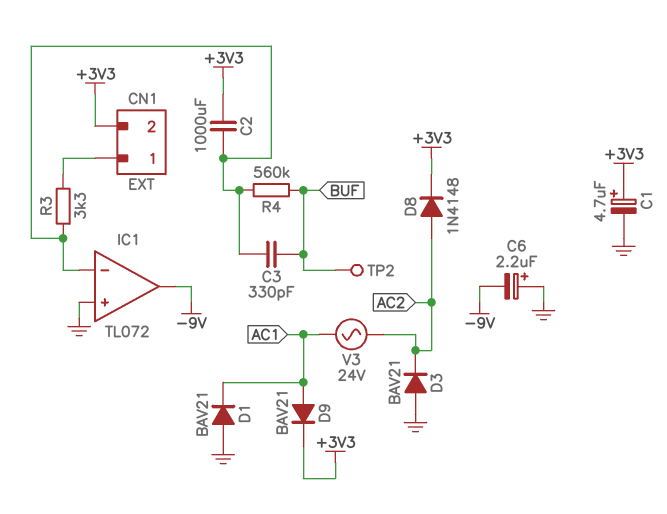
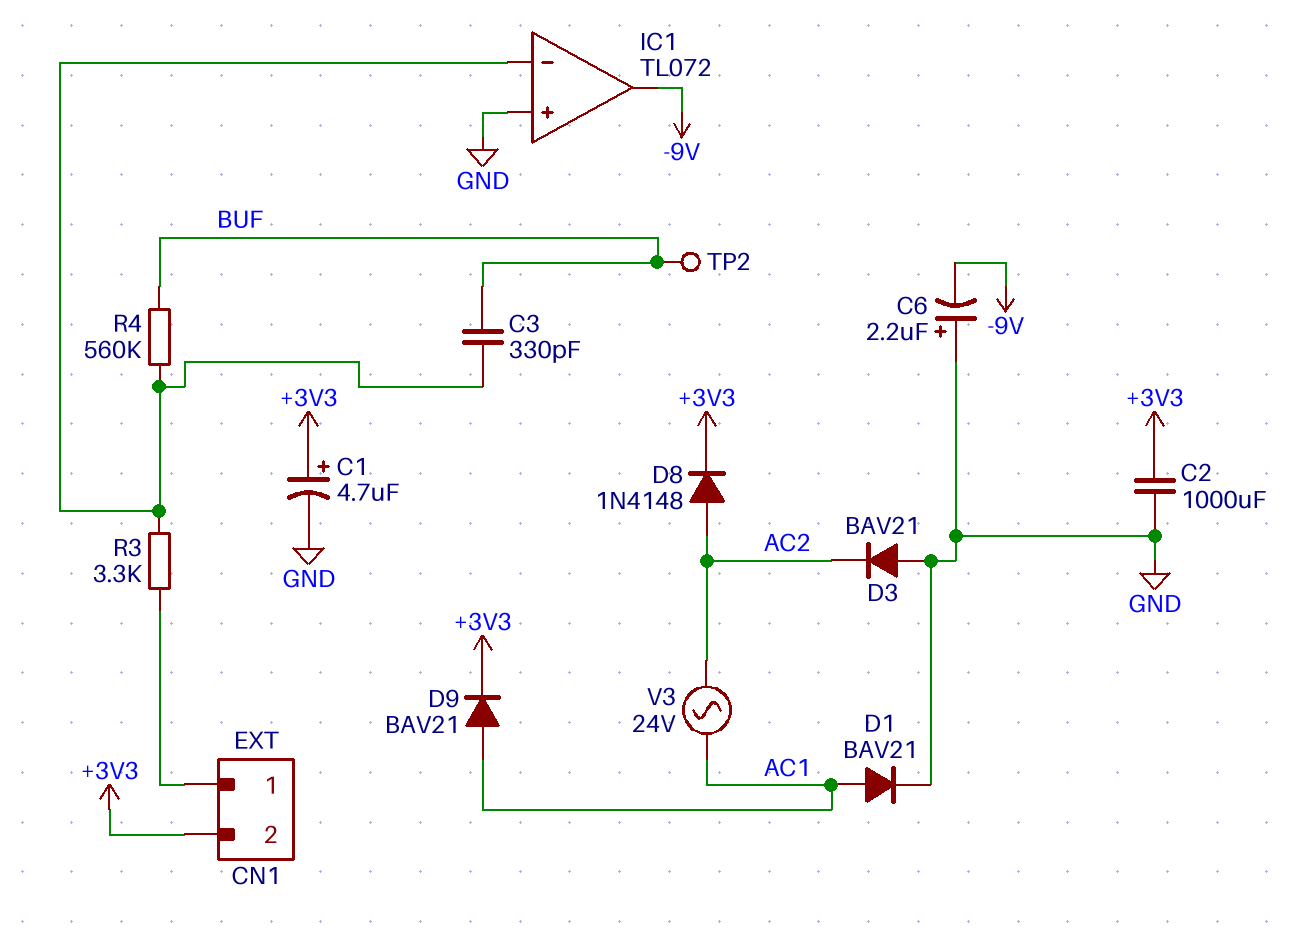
C2: 1000uF (+3V3, IC1/in-) -> 1000uF (+3V3, GND)
D1: diode BAV21 (A GND, K AC1) -> diode BAV21 (A AC1, K GND)

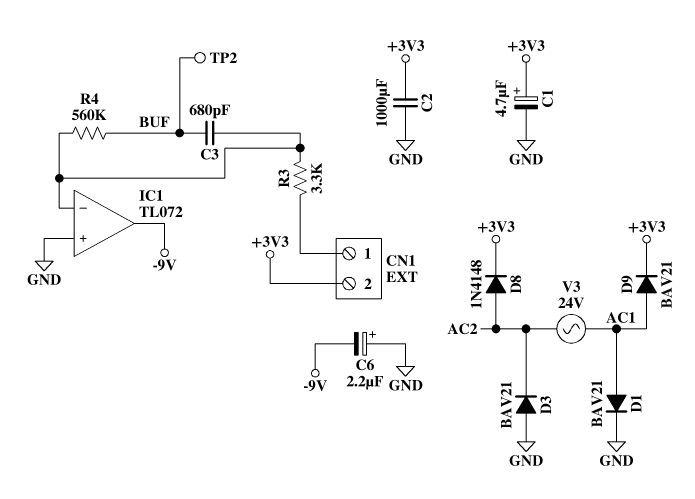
C3: 330pF (BUF, IC1/in-) -> 680pF (BUF, IC1/in-)

